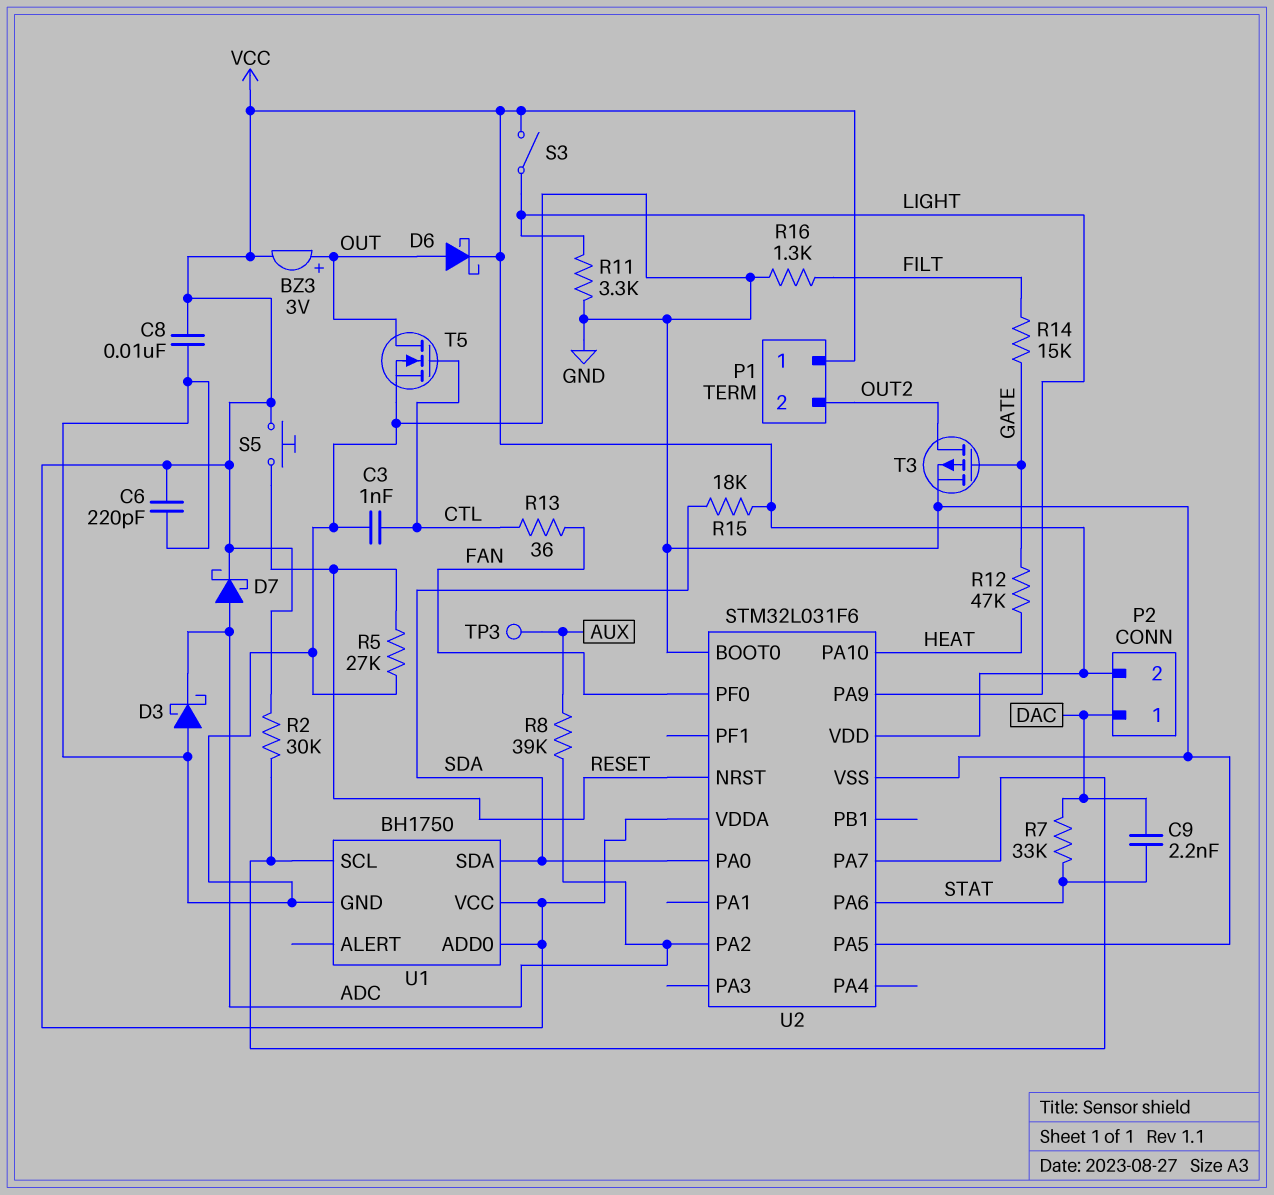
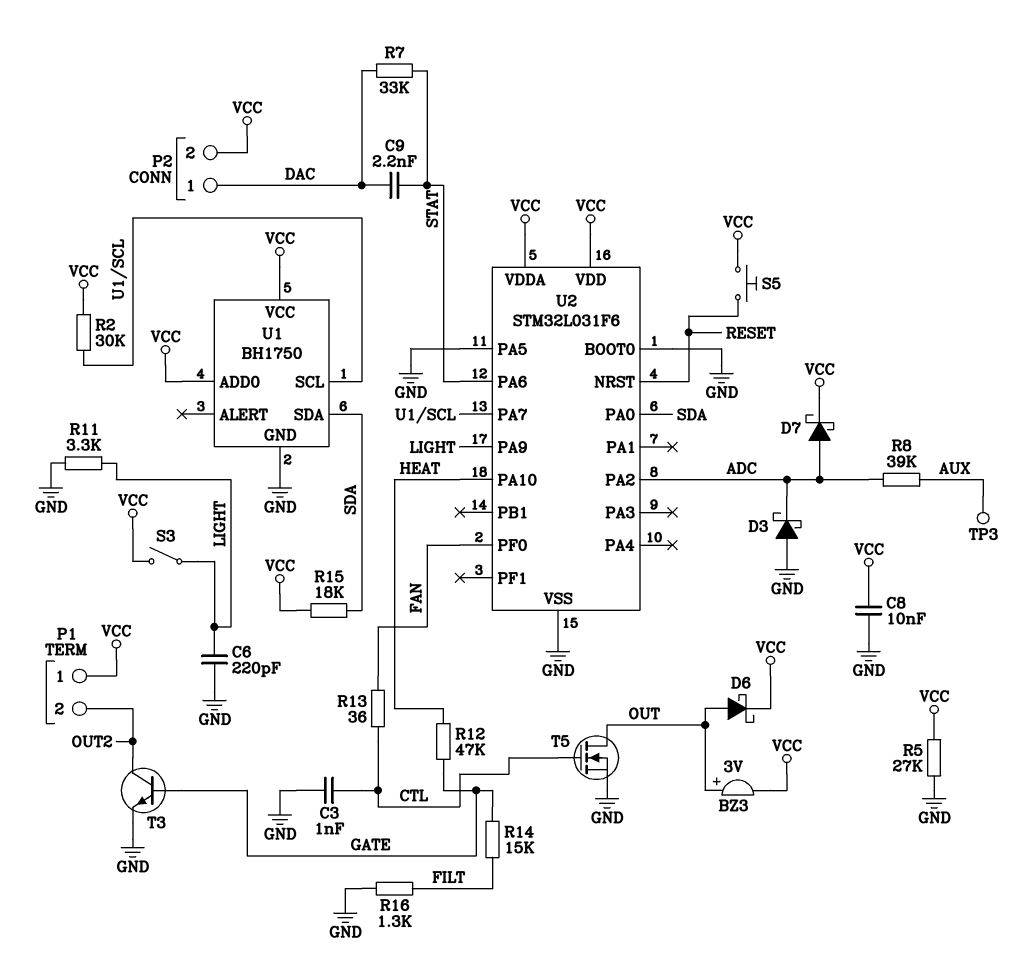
C6: 220pF (GND, VCC) -> 220pF (GND, LIGHT)
R5: 27k (GND, RESET) -> 27k (GND, VCC)
T3: PMOS (G GATE, D OUT2, S GND) -> NPN (B GATE, C OUT2, E GND)

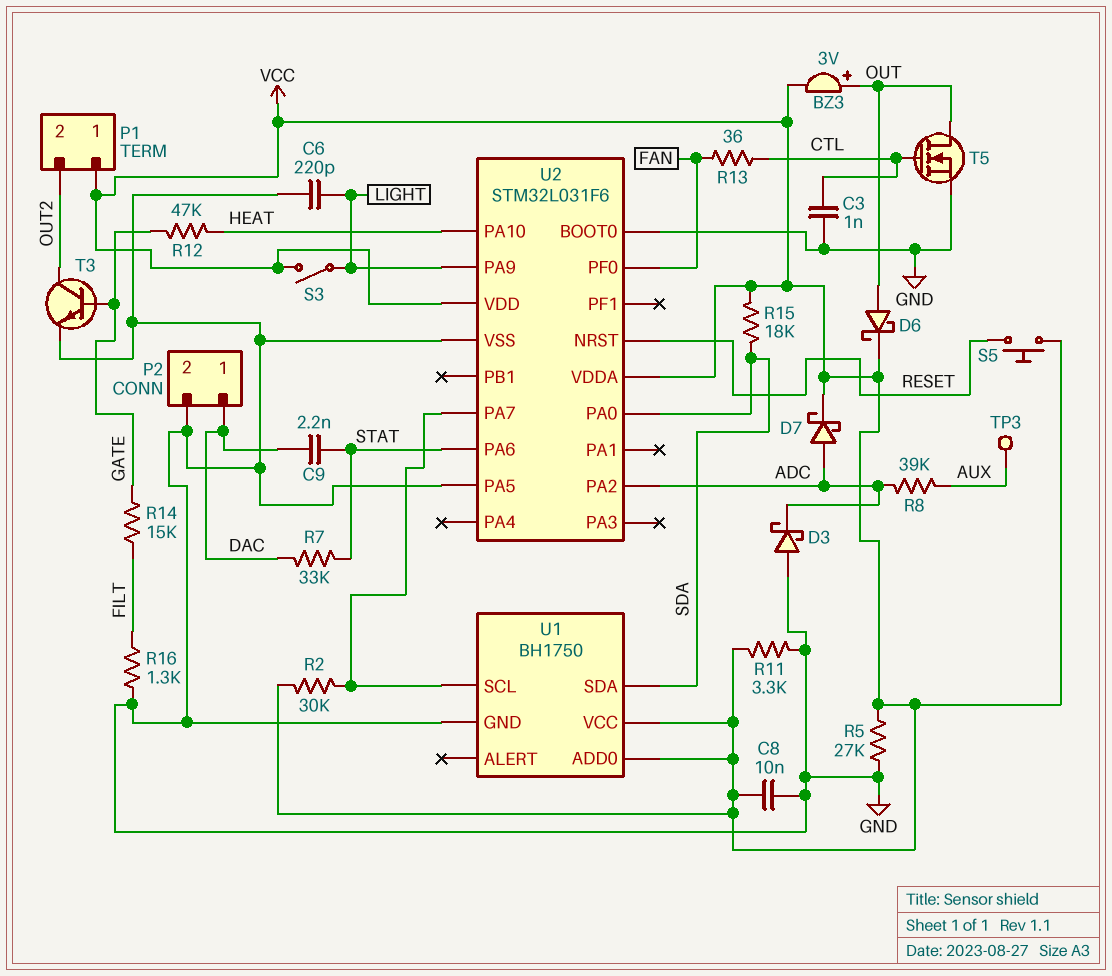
P2 pin 2: VCC -> GND
R11: 3.3k (GND, LIGHT) -> 3.3k (GND, VCC)

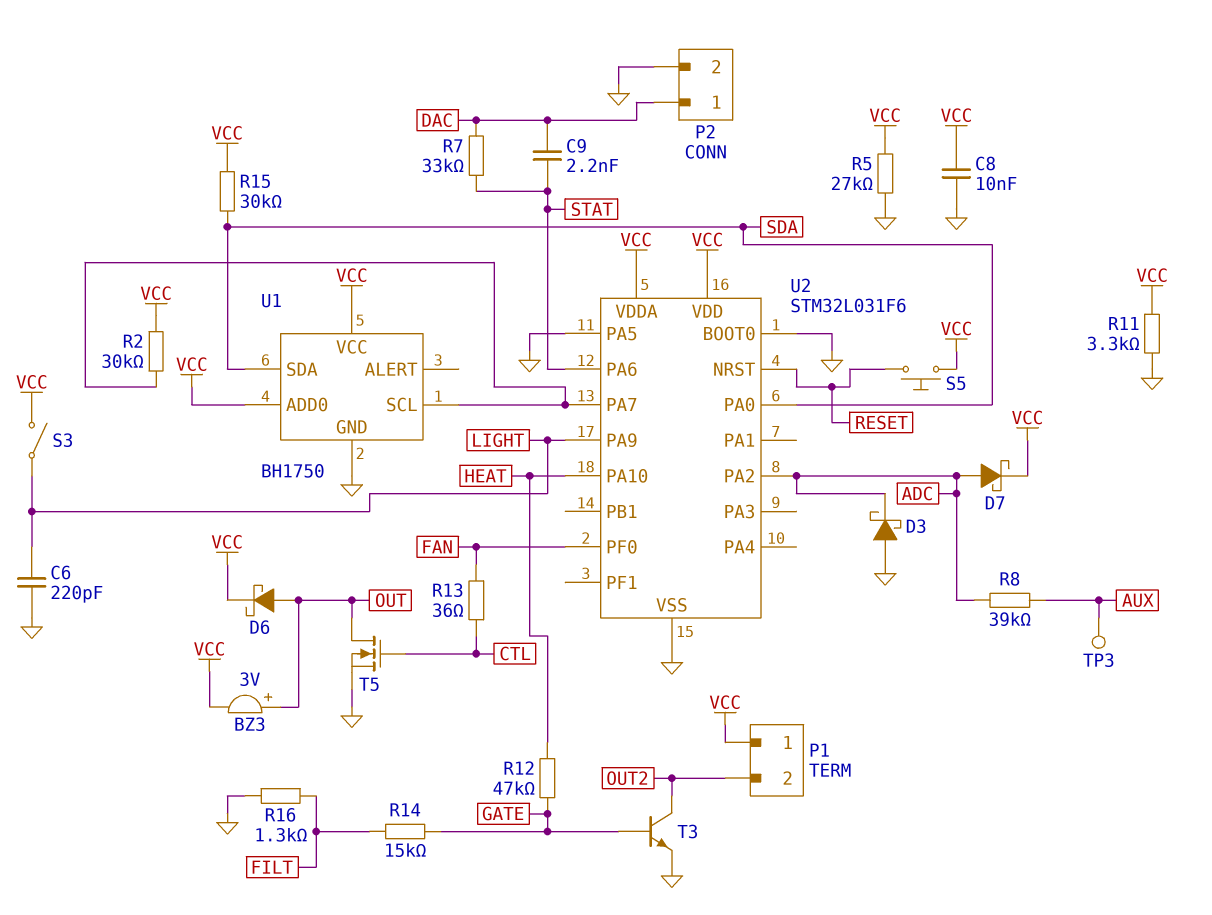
C3: 1nF (CTL, GND) -> none
R15: 18k (SDA, VCC) -> 30k (SDA, VCC)

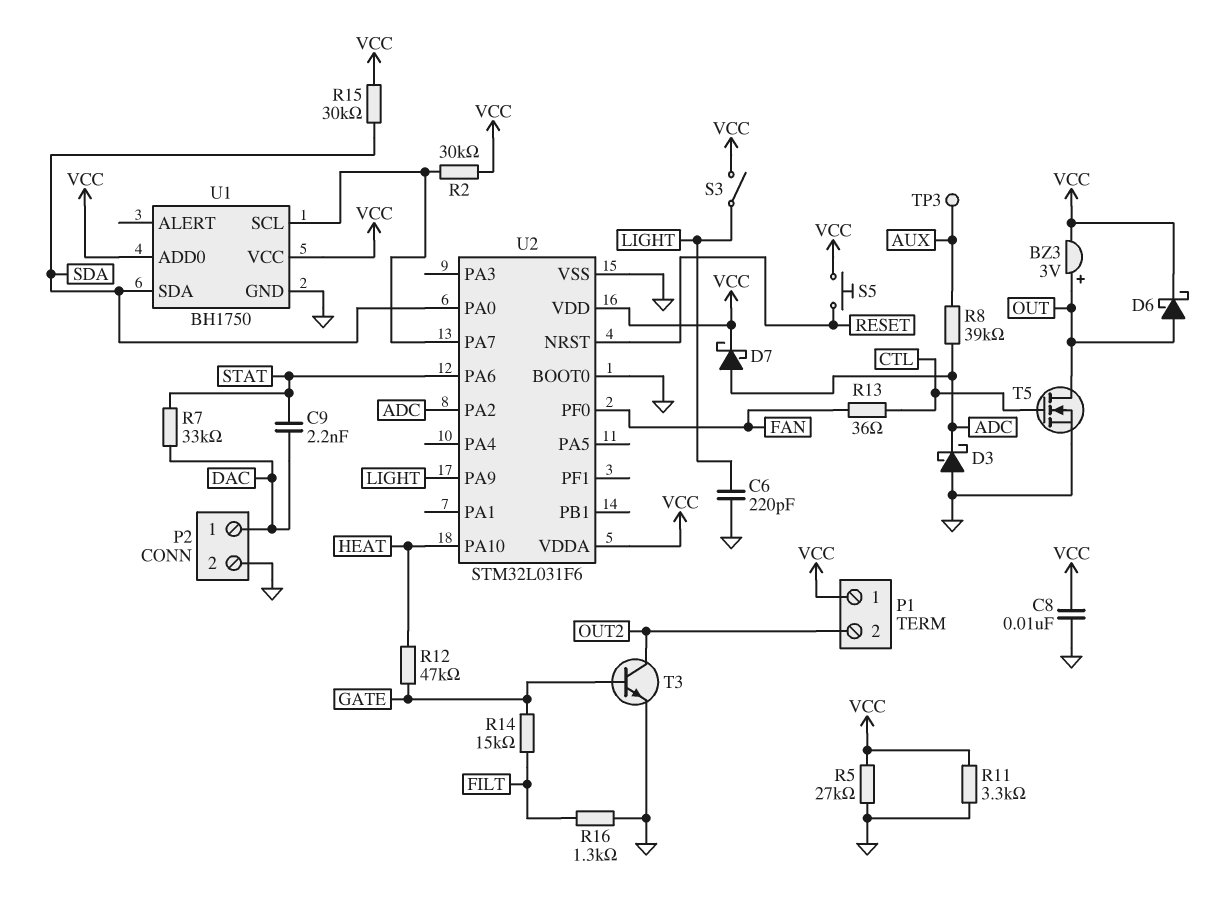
U2 pin PA5: GND -> none

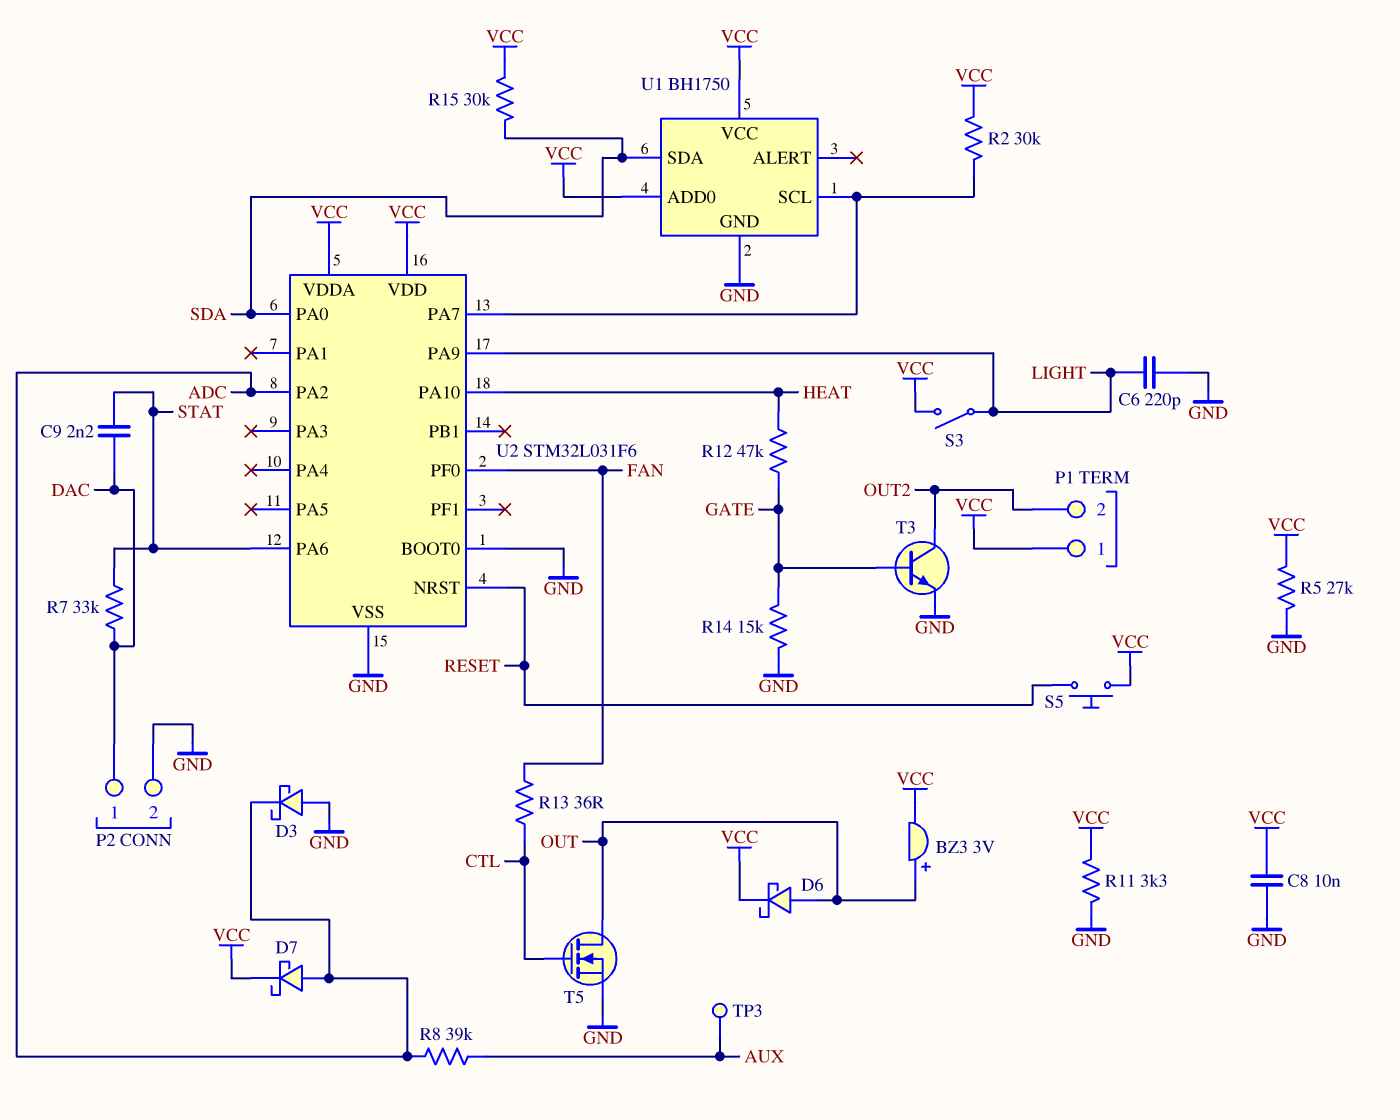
R14: 15k (FILT, GATE) -> 15k (GATE, GND)
R16: 1.3k (FILT, GND) -> none

